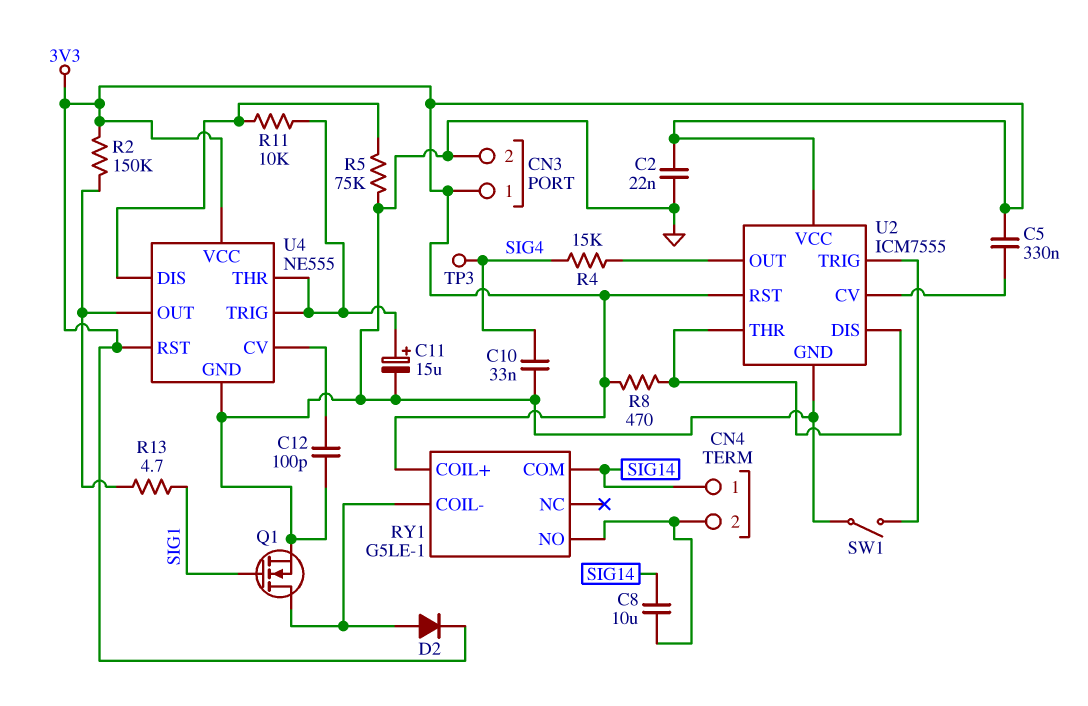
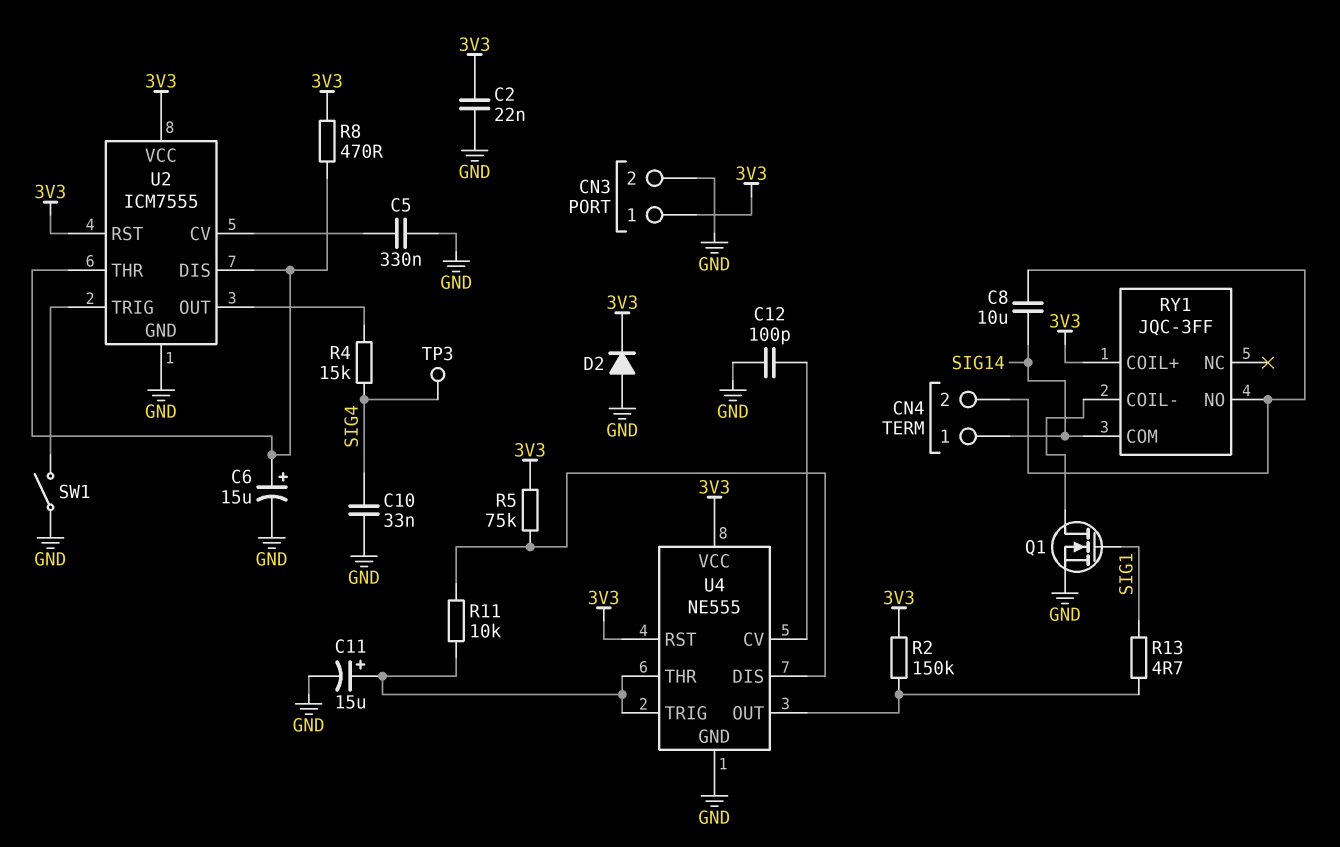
C5: 330nF (3V3, U2/CV) -> 330nF (GND, U2/CV)
C6: none -> 15uF (plus U2/DIS, minus GND)
D2: diode (A RY1/COIL-, K 3V3) -> diode (A GND, K 3V3)
R5: 75k (GND, U4/DIS) -> 75k (3V3, U4/DIS)
RY1: G5LE-1 -> JQC-3FF

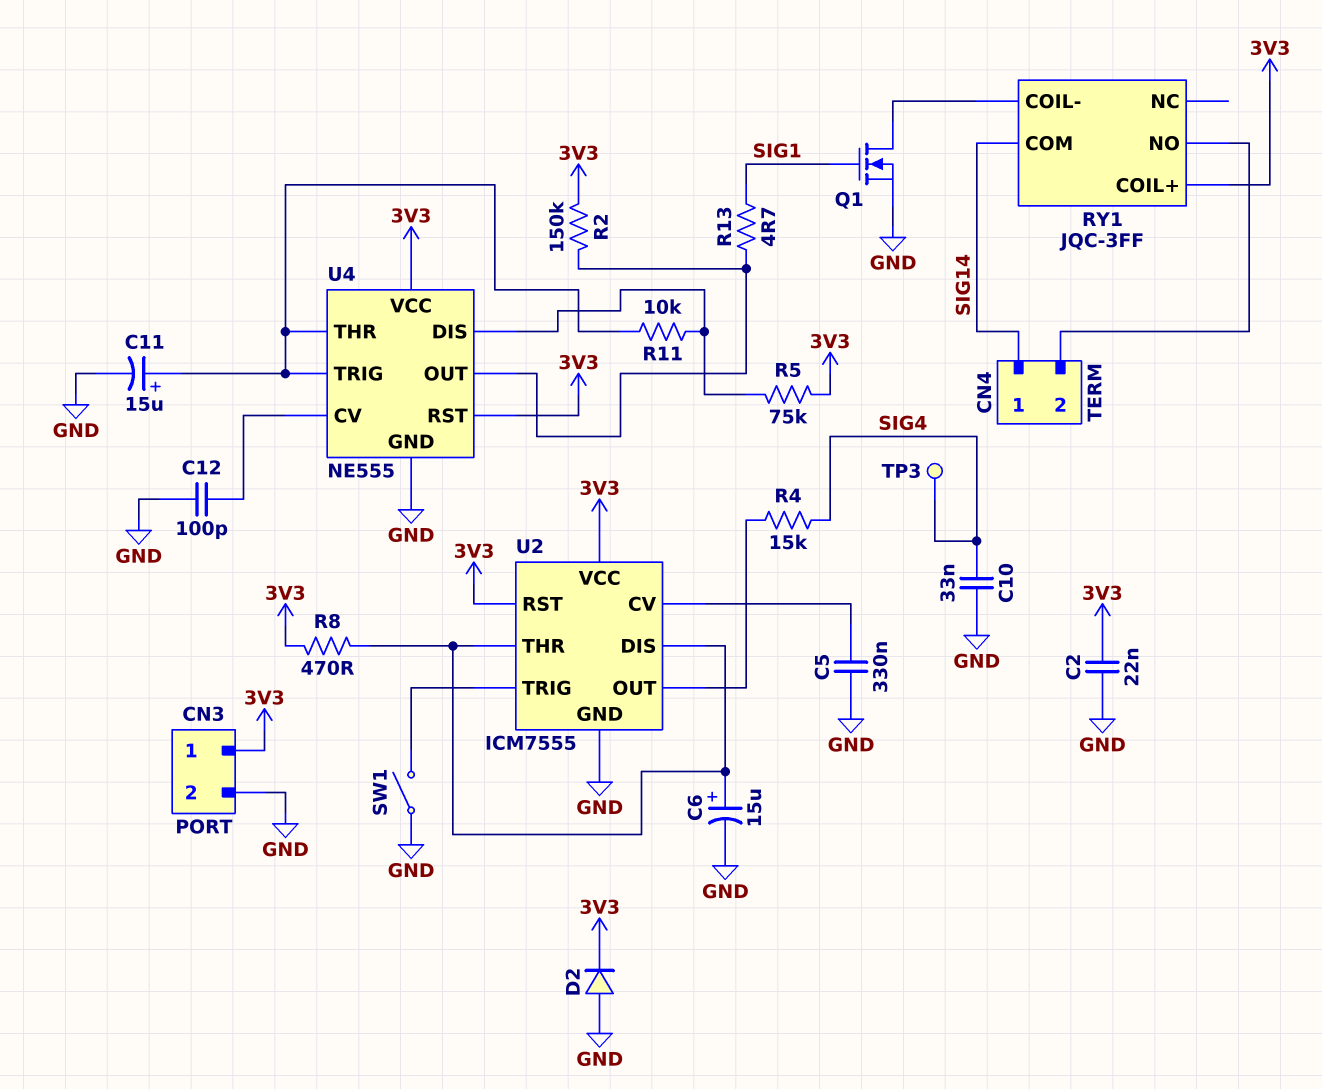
C8: 10uF (CN4/2, SIG14) -> none

